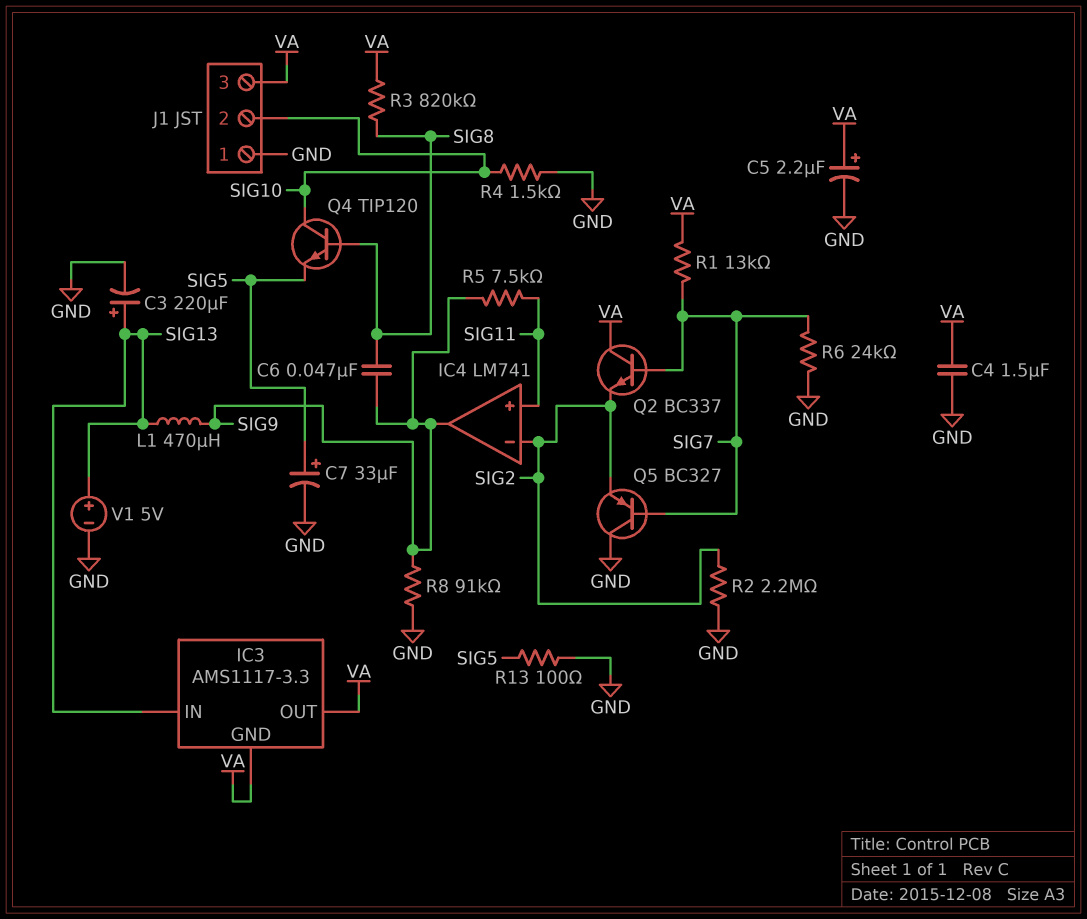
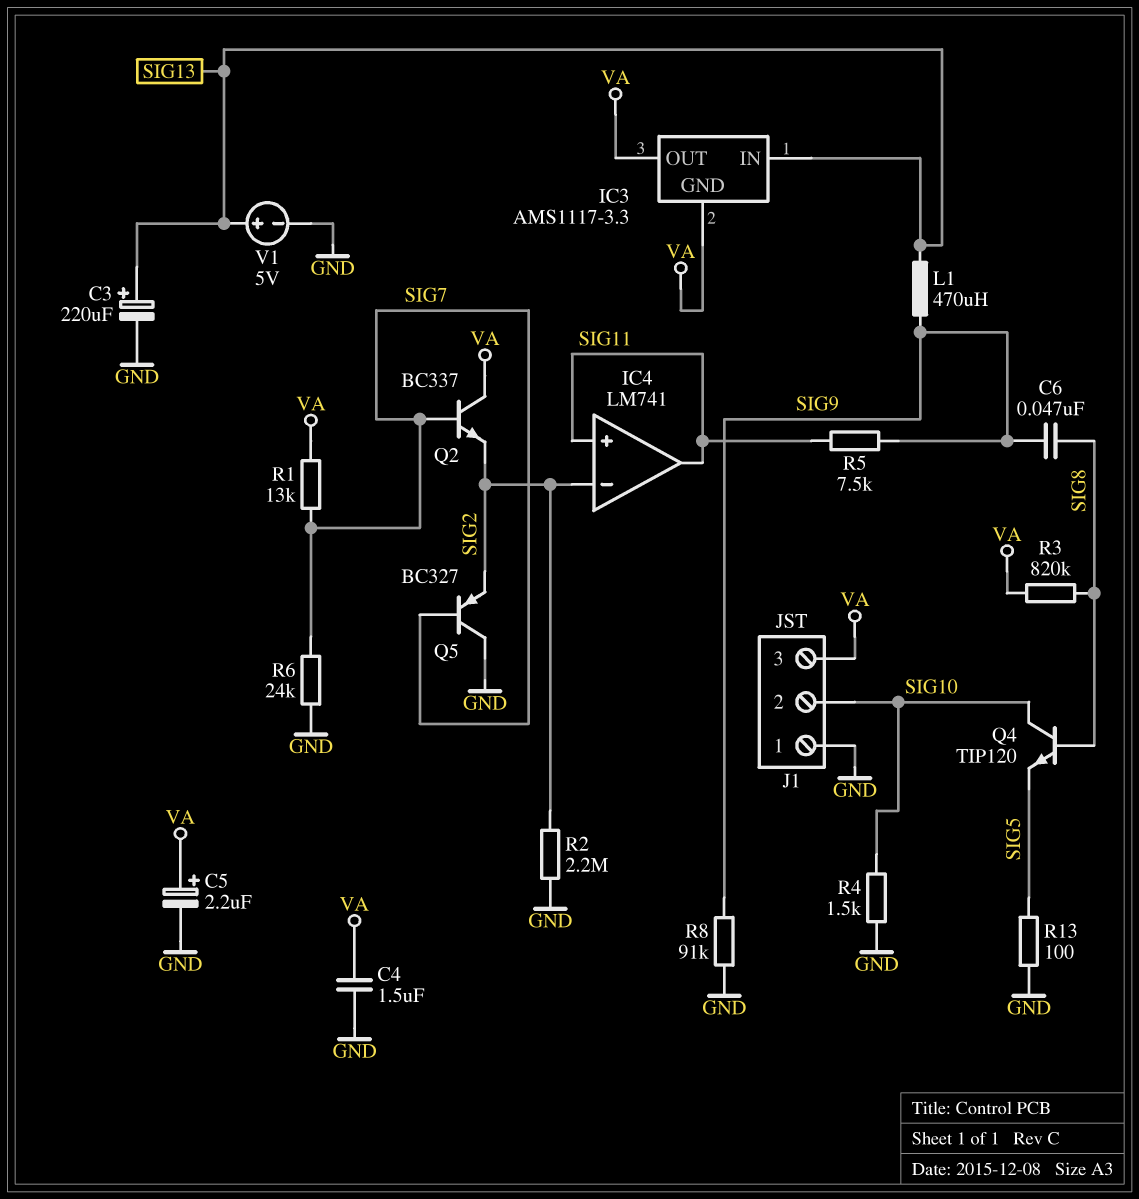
C7: 33uF (plus SIG5, minus GND) -> none
IC4 pin out: SIG9 -> SIG11

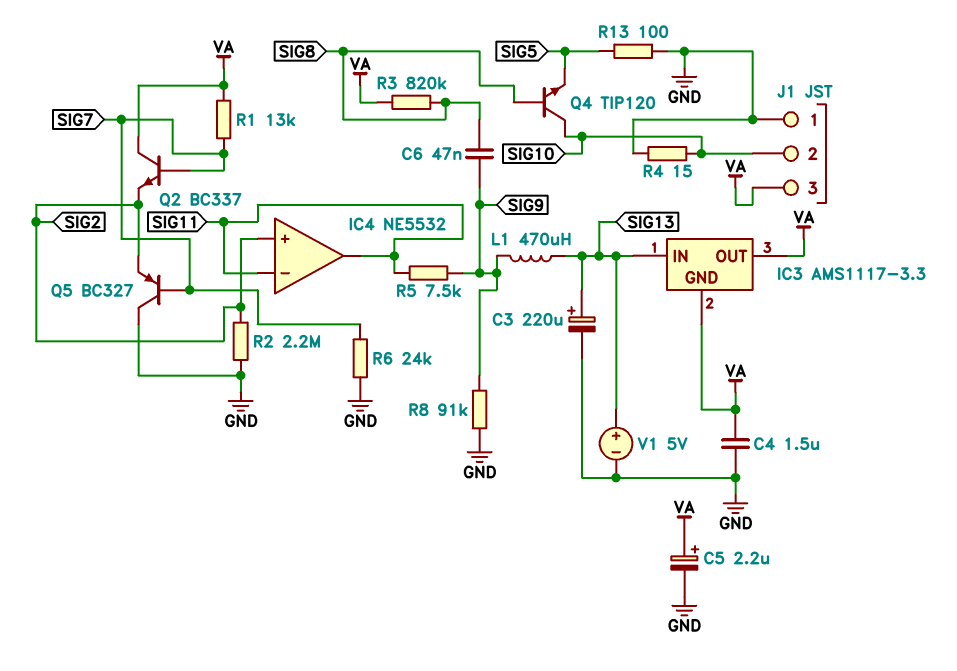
IC4: LM741 -> NE5532
IC4 pin in+: SIG11 -> SIG2
IC4 pin in-: SIG2 -> SIG11
R4: 1.5k (GND, SIG10) -> 15 (GND, SIG10)

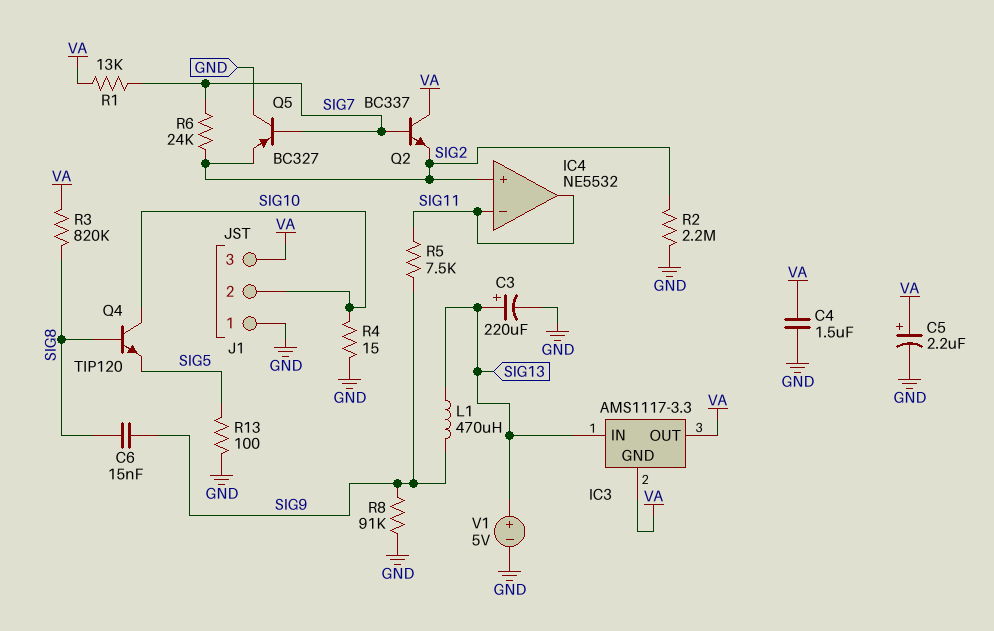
C6: 47nF (SIG8, SIG9) -> 15nF (SIG8, SIG9)
R6: 24k (GND, SIG7) -> 24k (SIG2, SIG7)

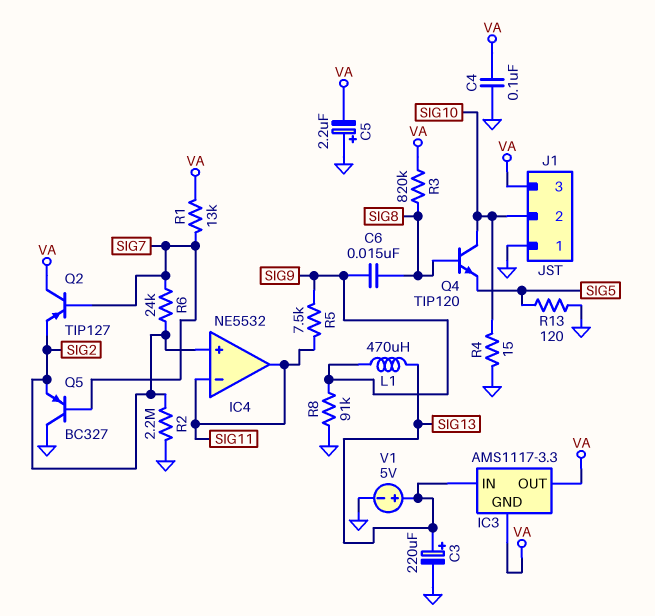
C4: 1.5uF (GND, VA) -> 100nF (GND, VA)
C5: 2.2uF (plus VA, minus GND) -> 2.2uF (plus GND, minus VA)
Q2: NPN BC337 (B SIG7, C VA, E SIG2) -> PNP TIP127 (B SIG7, C VA, E SIG2)
R13: 100 (GND, SIG5) -> 120 (GND, SIG5)

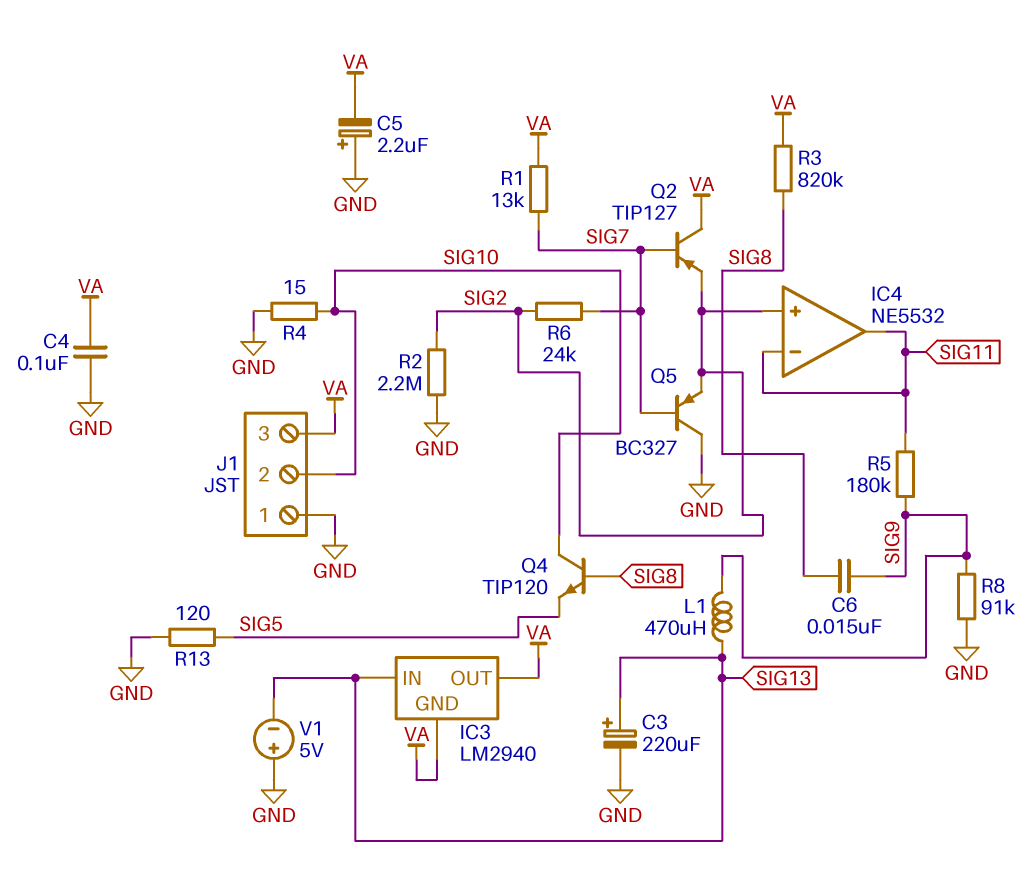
IC3: AMS1117-3.3 -> LM2940
R5: 7.5k (SIG9, SIG11) -> 180k (SIG9, SIG11)
V1: 5V (plus SIG13, minus GND) -> 5V (plus GND, minus SIG13)

